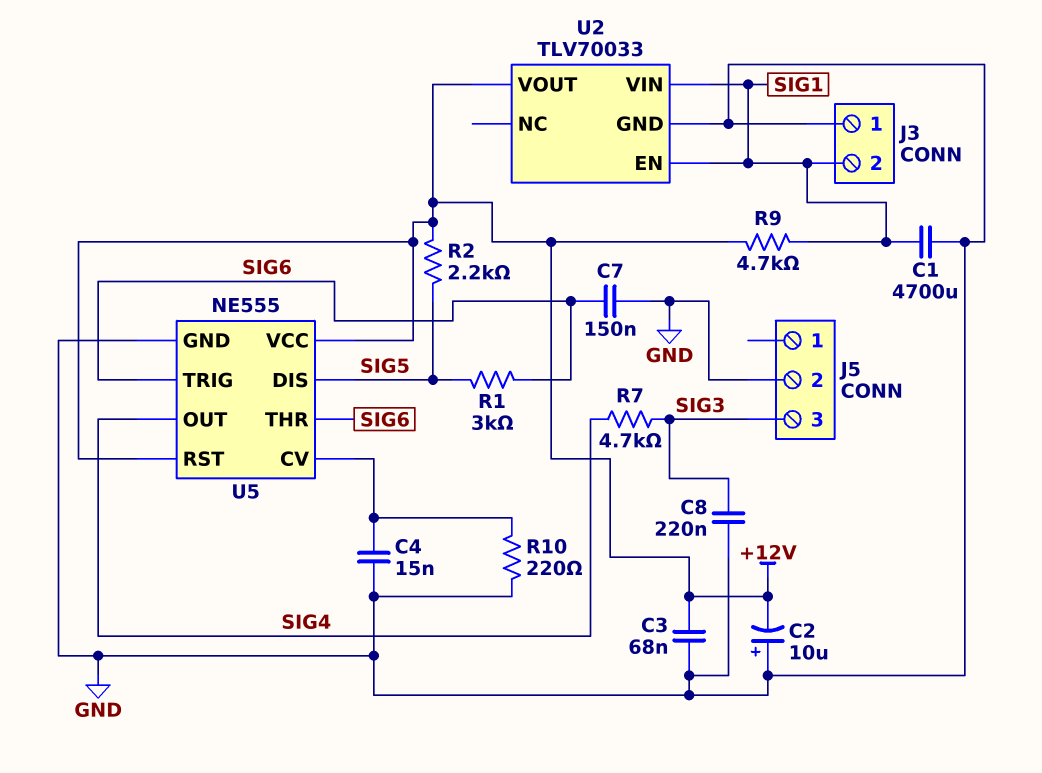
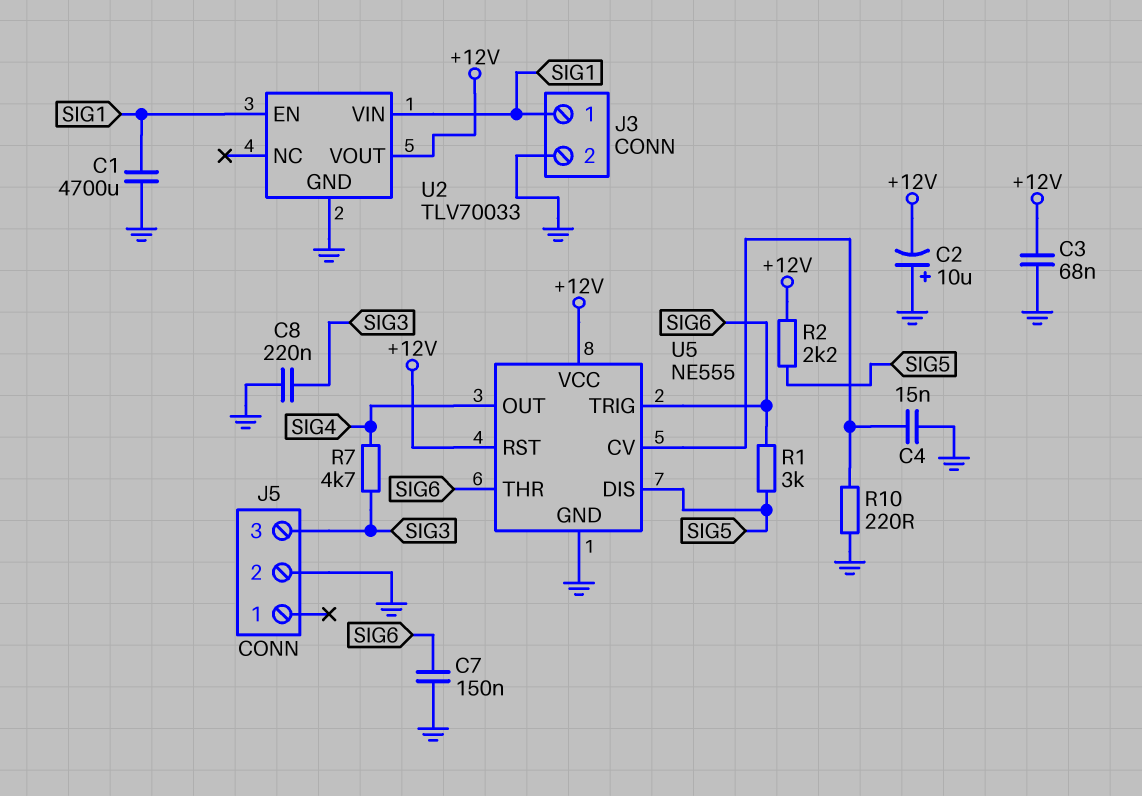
J3 pin 1: GND -> SIG1
J3 pin 2: SIG1 -> GND
R9: 4.7k (+12V, SIG1) -> none

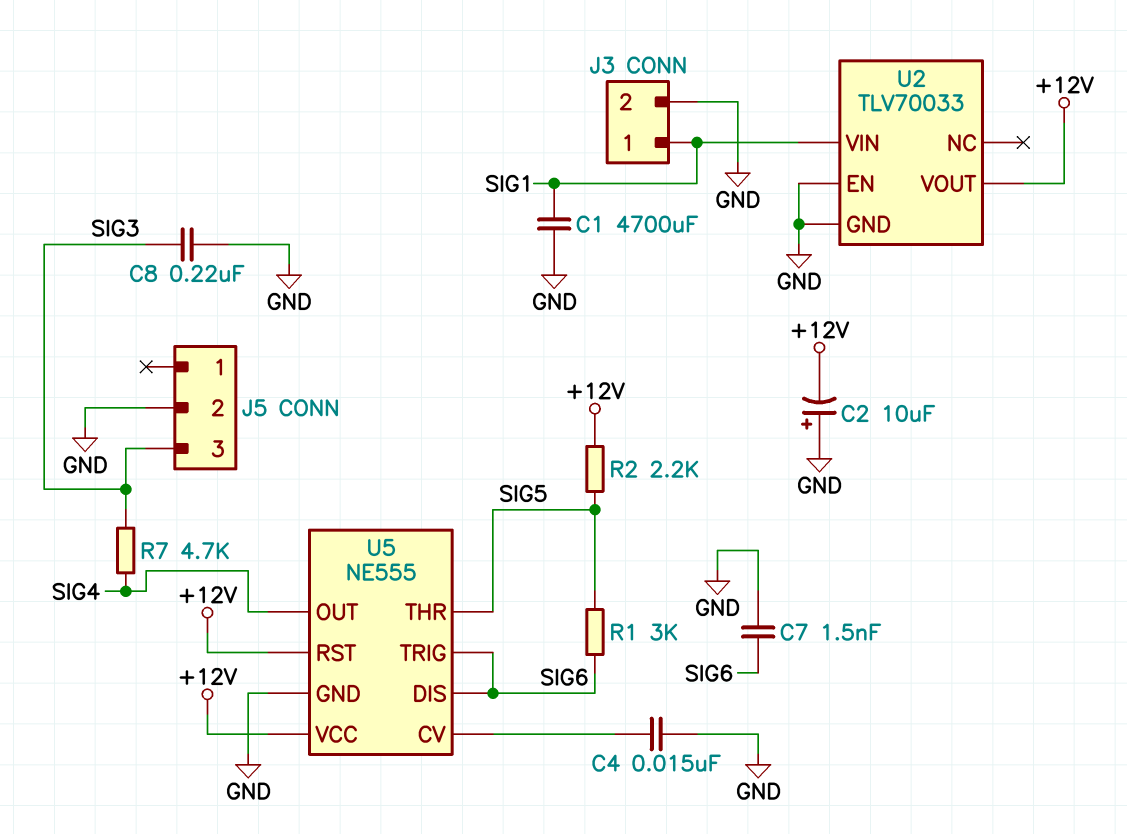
C3: 68nF (+12V, GND) -> none
C7: 150nF (GND, SIG6) -> 1.5nF (GND, SIG6)
R10: 220 (GND, U5/CV) -> none
U2 pin EN: SIG1 -> GND
U5 pin DIS: SIG5 -> SIG6
U5 pin THR: SIG6 -> SIG5

